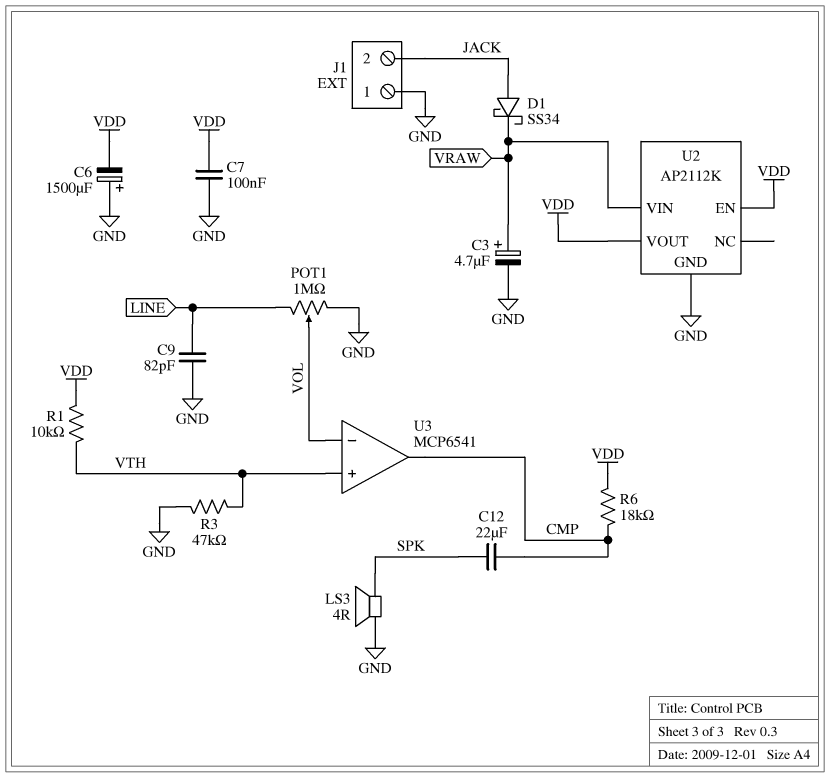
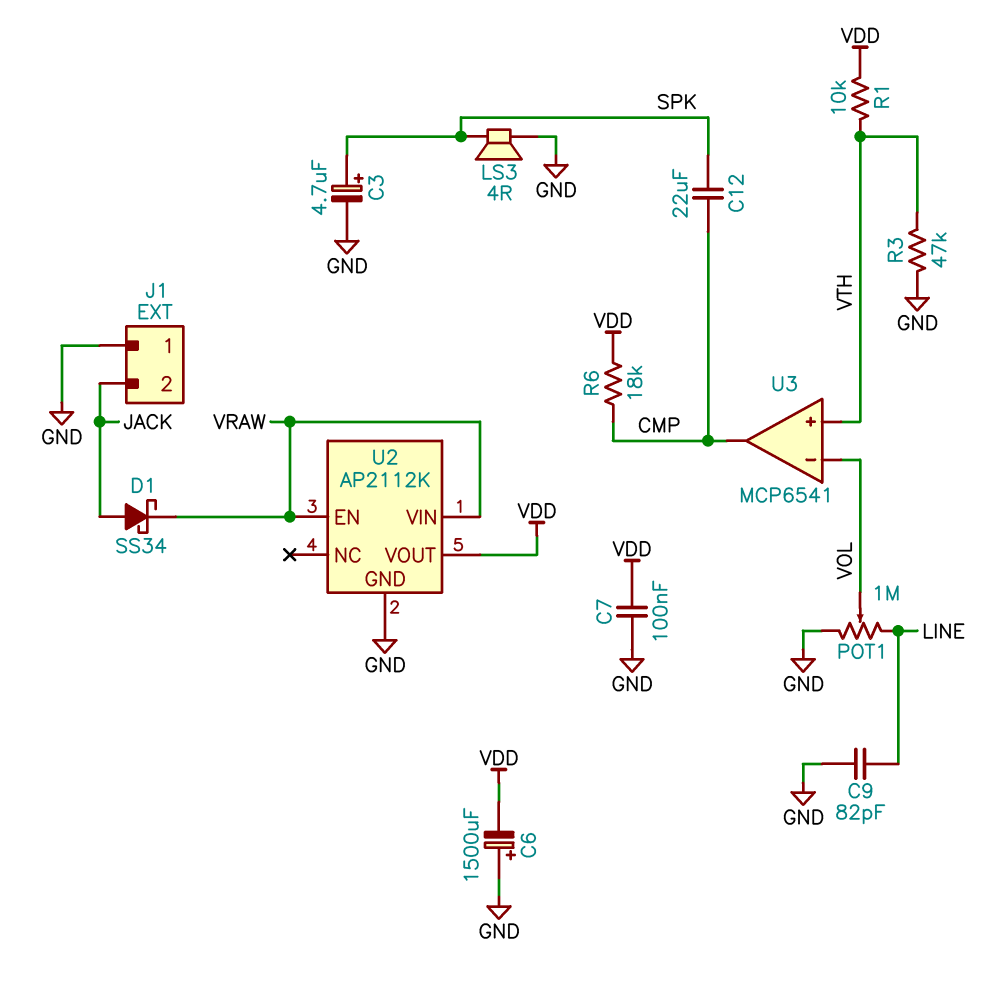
C3: 4.7uF (plus VRAW, minus GND) -> 4.7uF (plus SPK, minus GND)
U2 pin EN: VDD -> VRAW

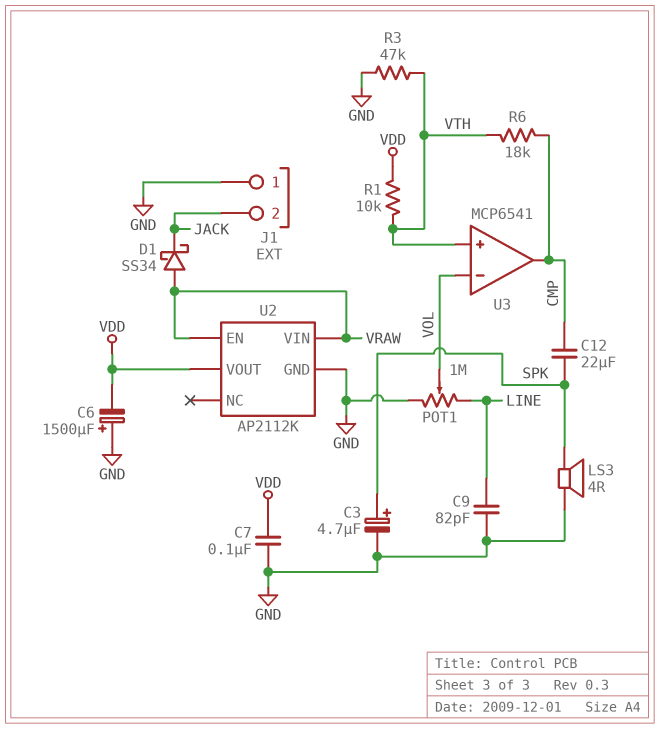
D1: schottky SS34 (A JACK, K VRAW) -> schottky SS34 (A VRAW, K JACK)
R6: 18k (CMP, VDD) -> 18k (CMP, VTH)

